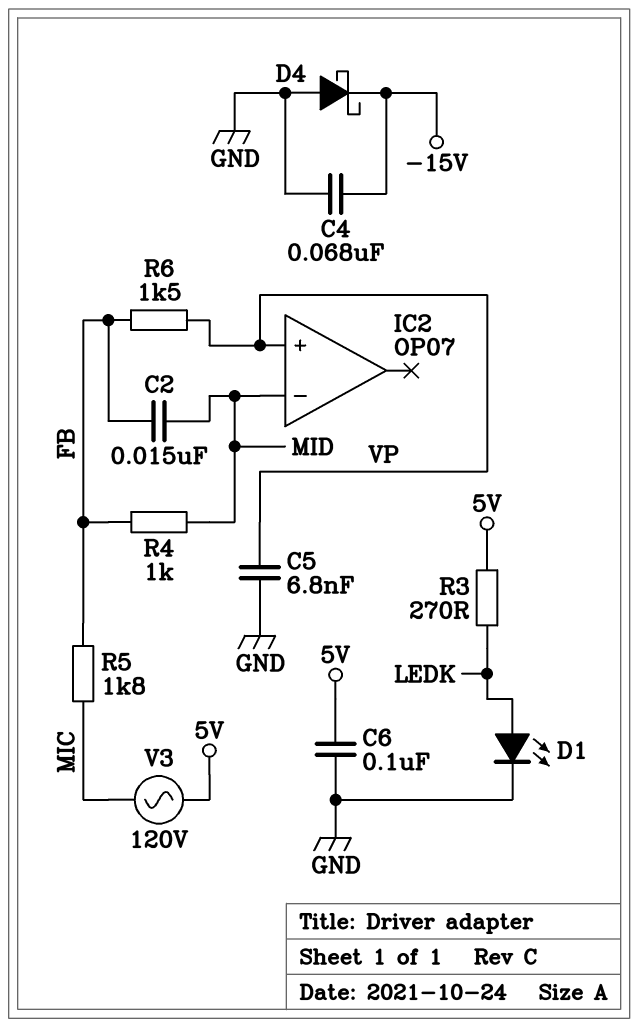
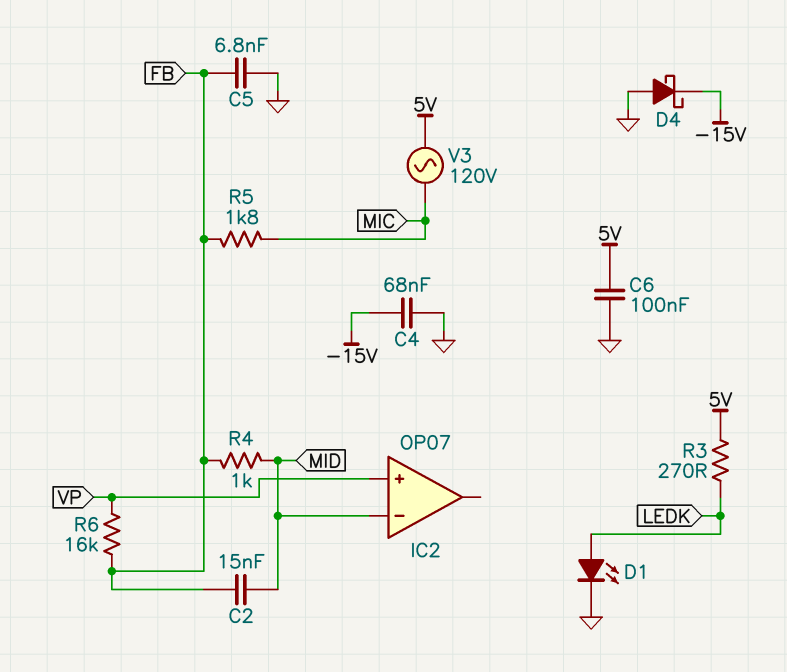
C5: 6.8nF (GND, VP) -> 6.8nF (FB, GND)
R6: 1.5k (FB, VP) -> 16k (FB, VP)

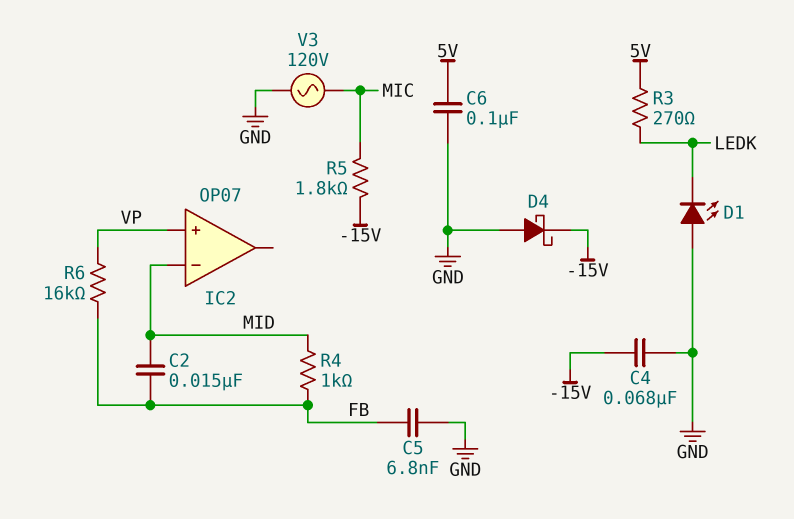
D1: LED (A LEDK, K GND) -> LED (A GND, K LEDK)
R5: 1.8k (FB, MIC) -> 1.8k (-15V, MIC)
V3: AC 120V (5V, MIC) -> AC 120V (GND, MIC)

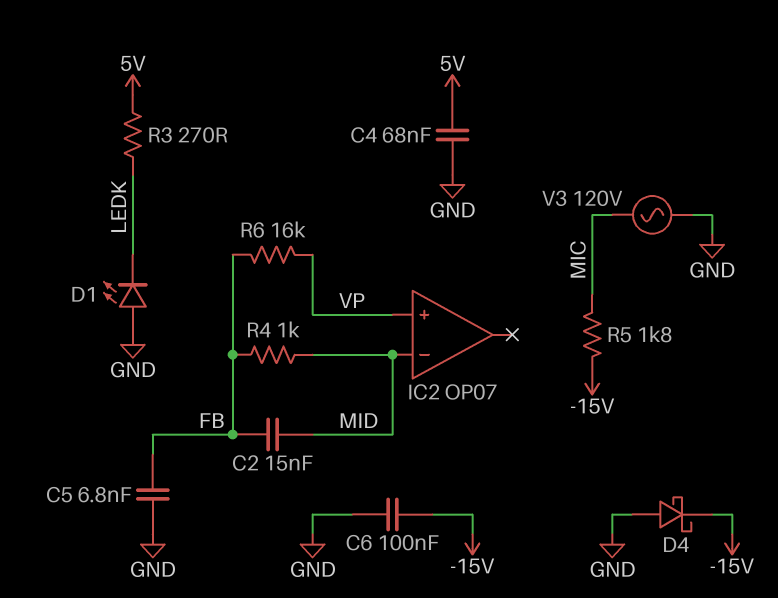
C4: 68nF (-15V, GND) -> 68nF (5V, GND)
C6: 100nF (5V, GND) -> 100nF (-15V, GND)

